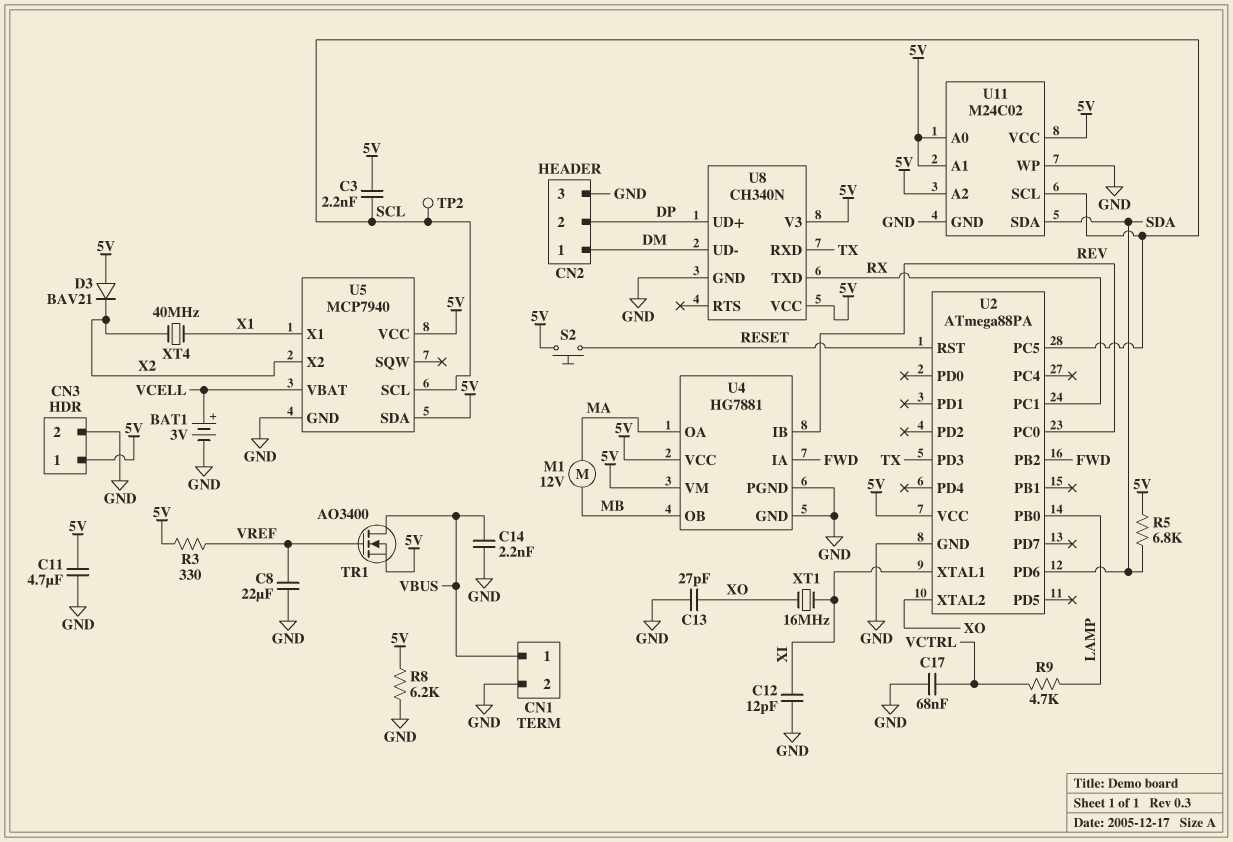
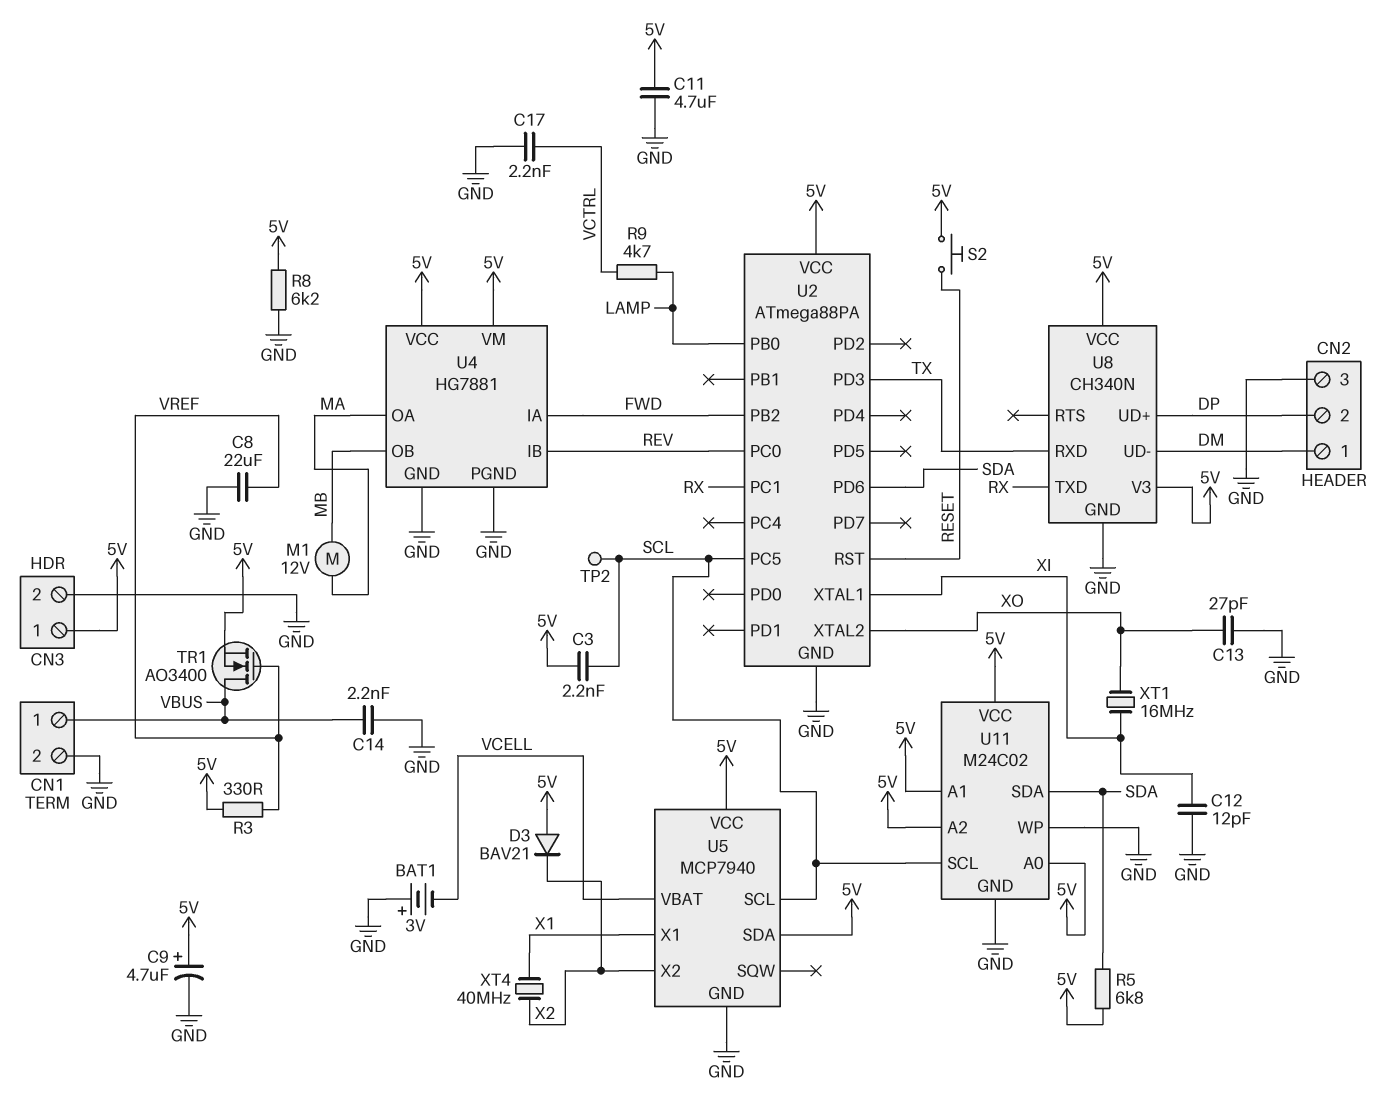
BAT1: 3V (plus VCELL, minus GND) -> 3V (plus GND, minus VCELL)
C9: none -> 4.7uF (plus 5V, minus GND)
C17: 68nF (GND, VCTRL) -> 2.2nF (GND, VCTRL)

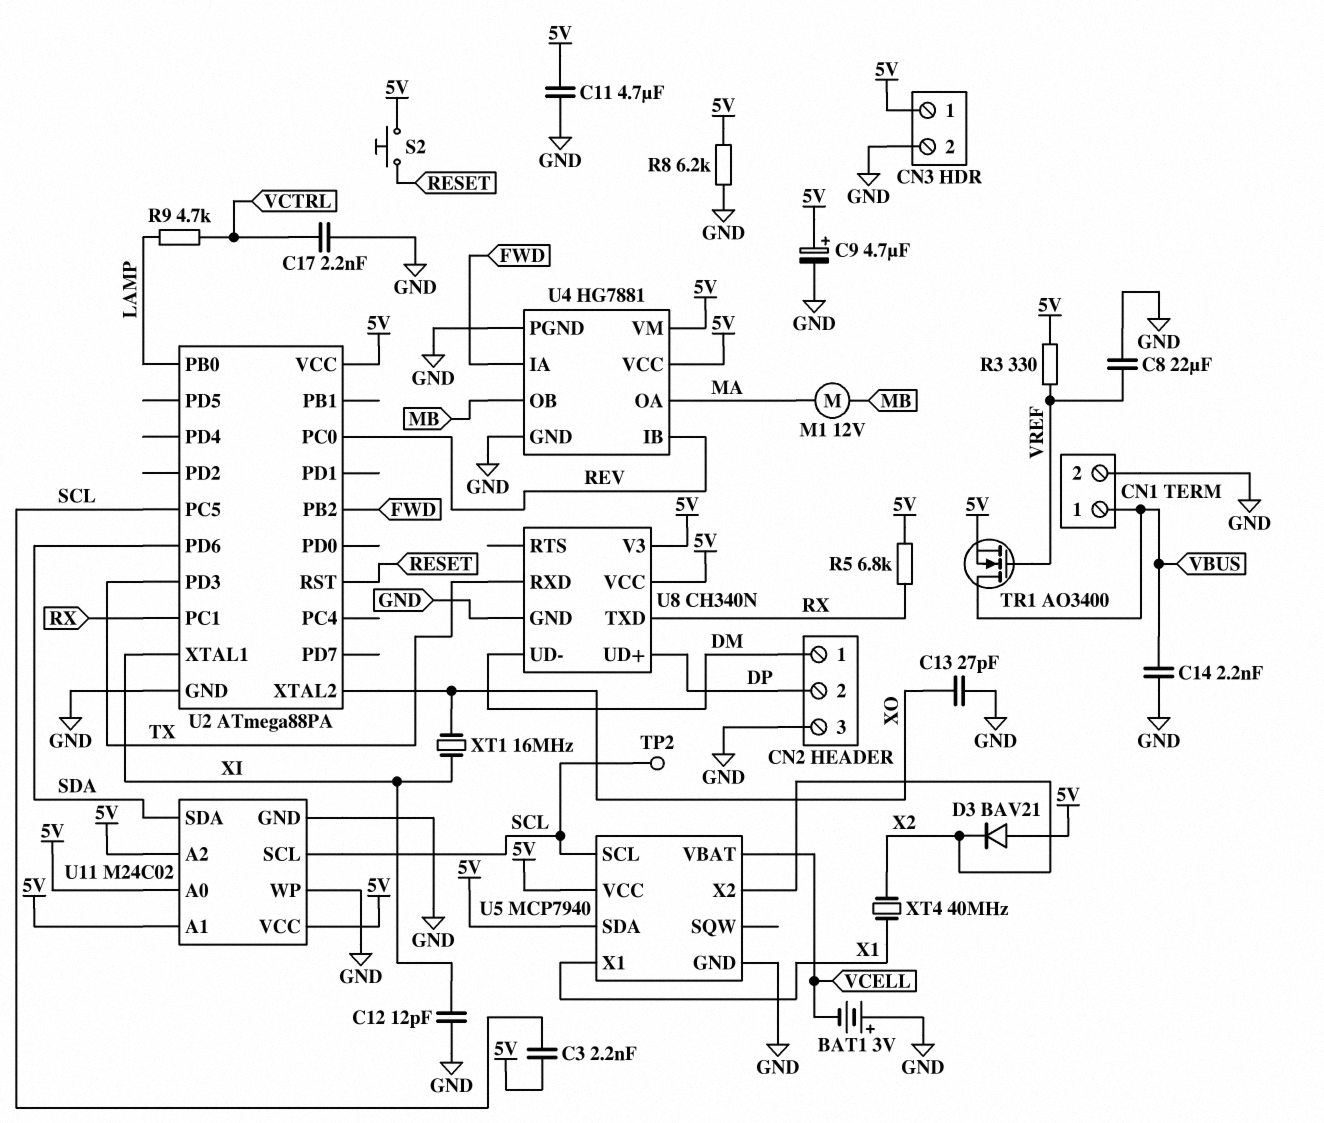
R5: 6.8k (5V, SDA) -> 6.8k (5V, RX)

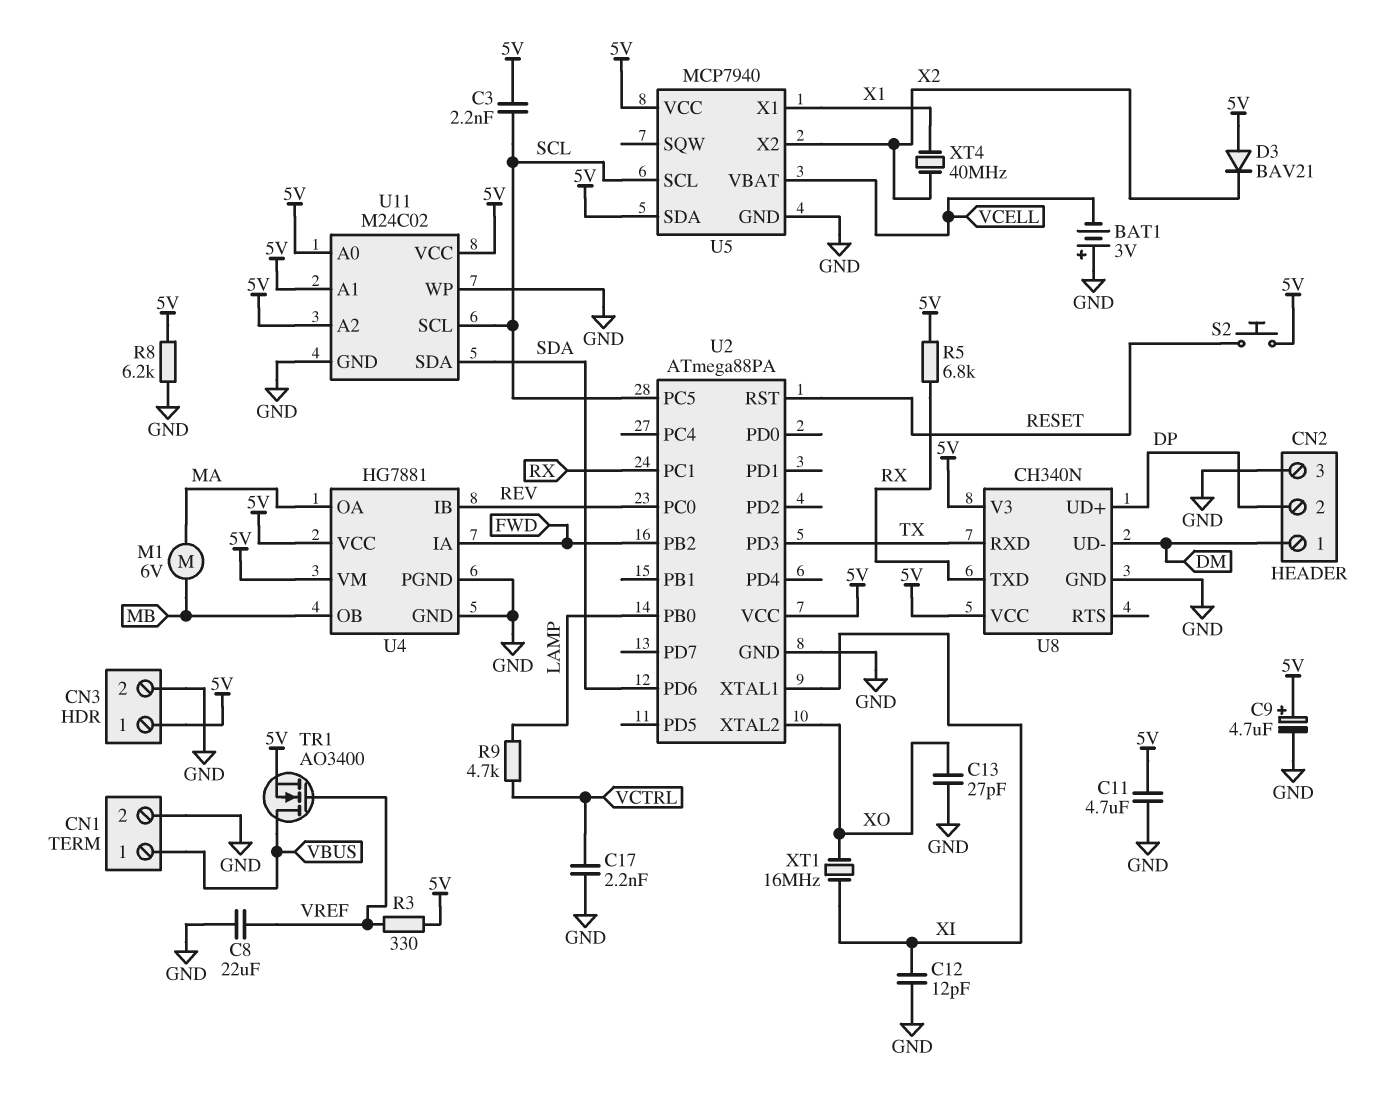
C14: 2.2nF (GND, VBUS) -> none
M1: motor 12V (MA, MB) -> motor 6V (MA, MB)
TP2: test point (SCL) -> none

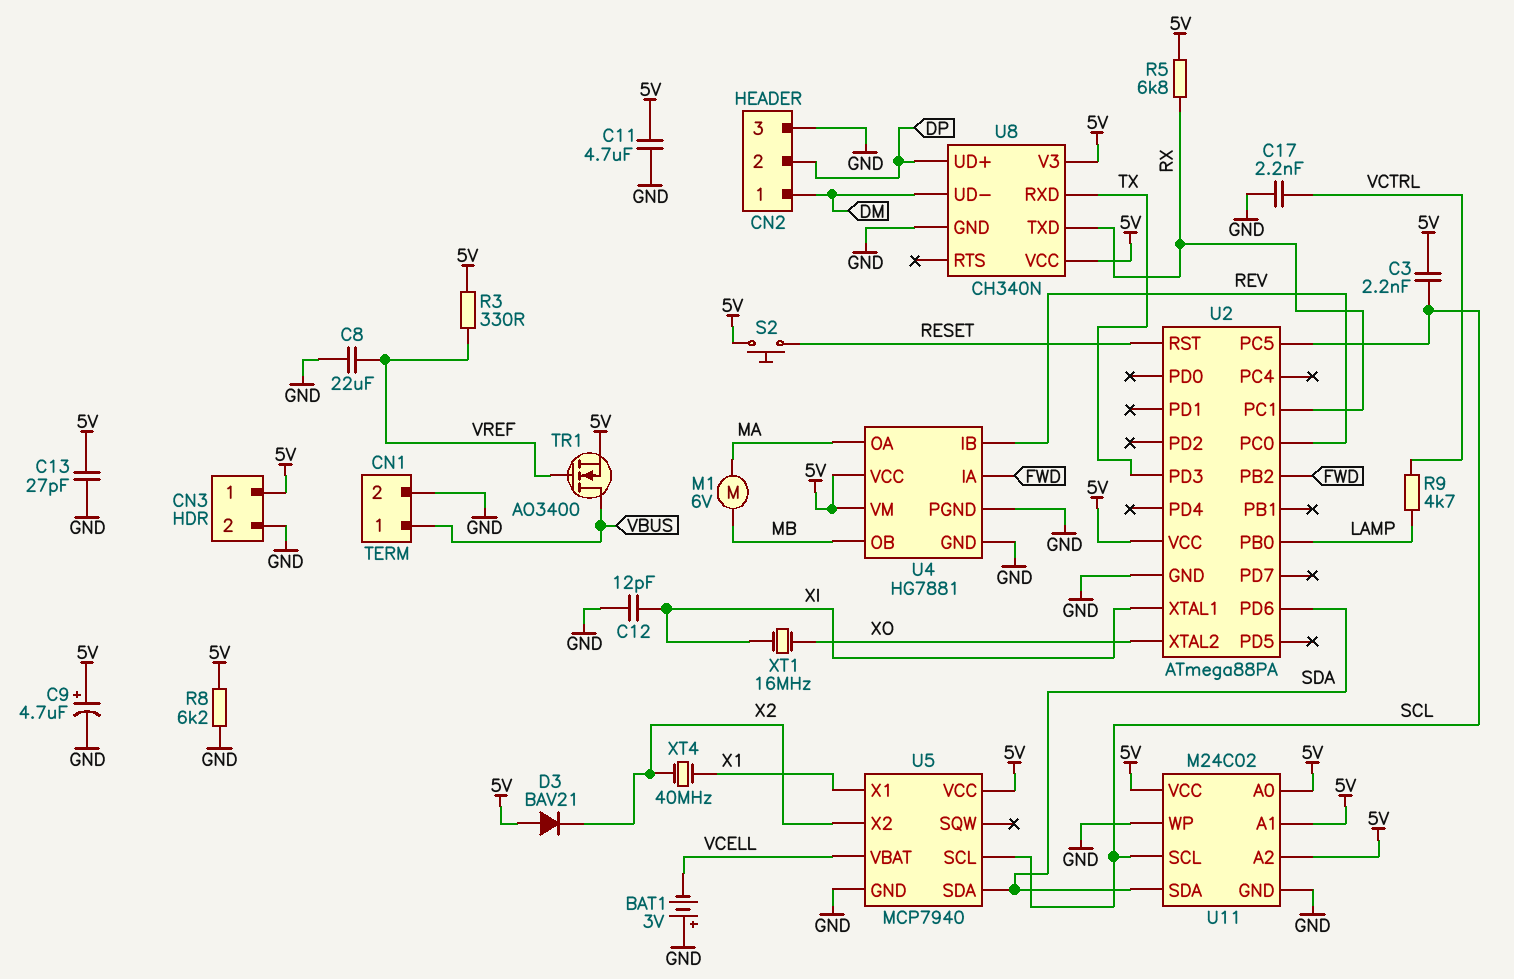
C13: 27pF (GND, XO) -> 27pF (5V, GND)
U5 pin SDA: 5V -> SDA

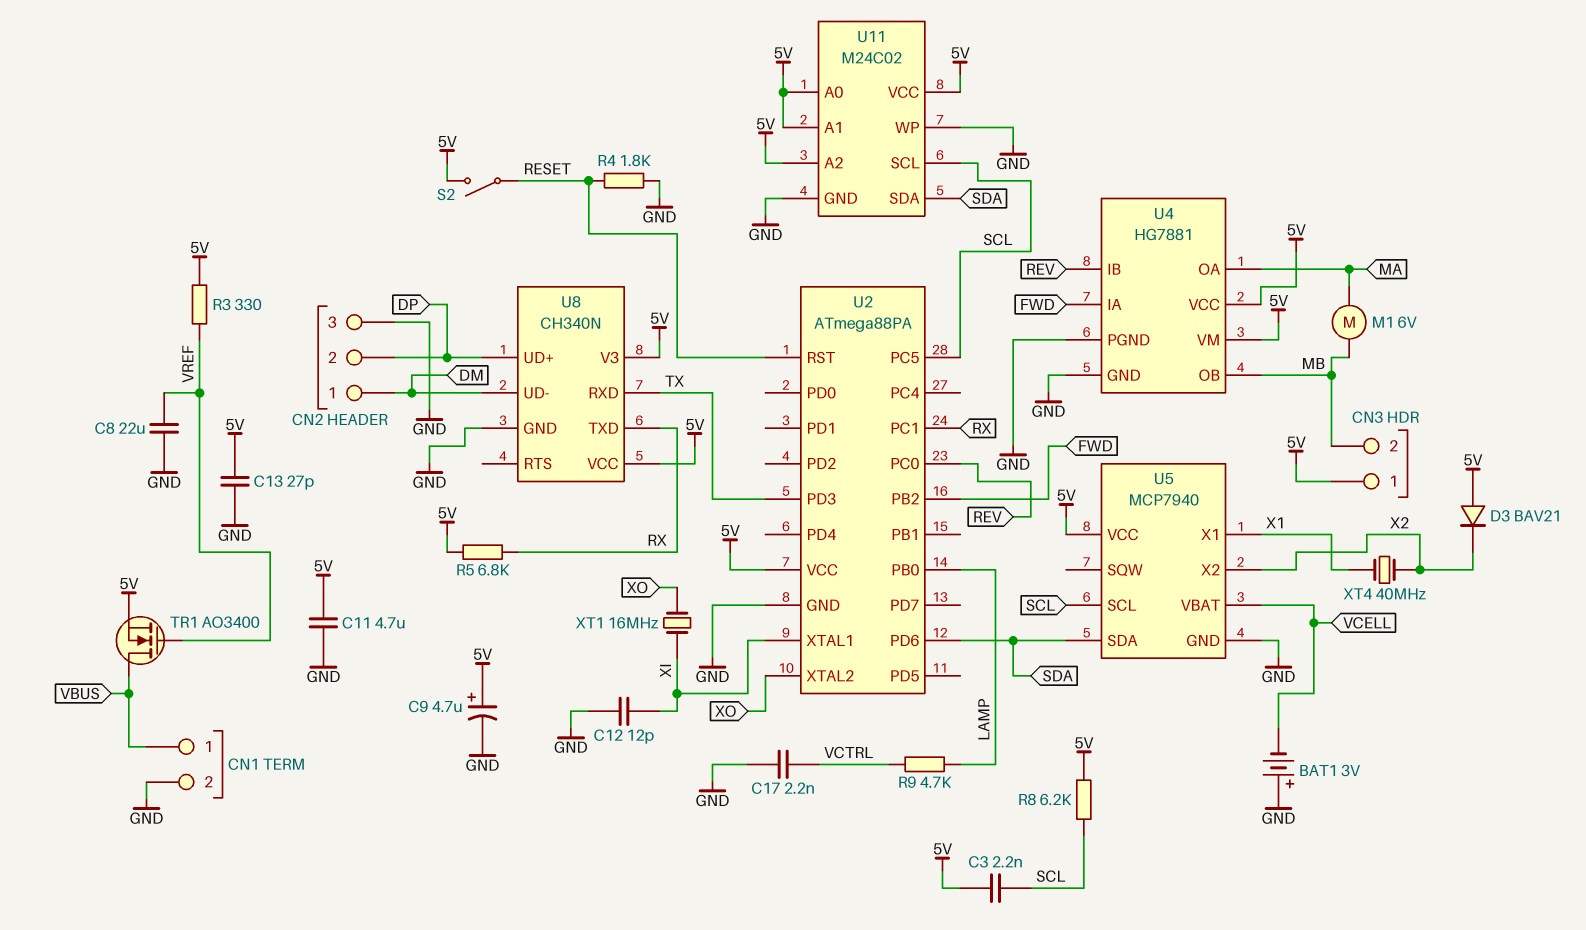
CN3 pin 2: GND -> MB
R4: none -> 1.8k (GND, RESET)
R8: 6.2k (5V, GND) -> 6.2k (5V, SCL)
S2: button (5V, RESET) -> switch (5V, RESET)

